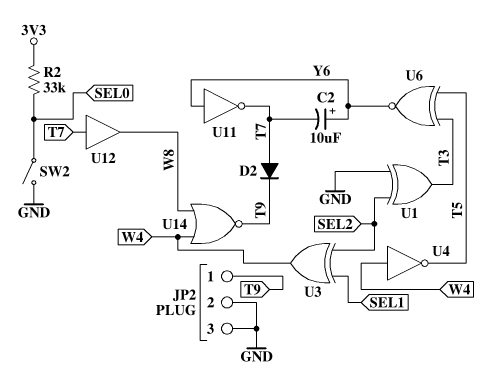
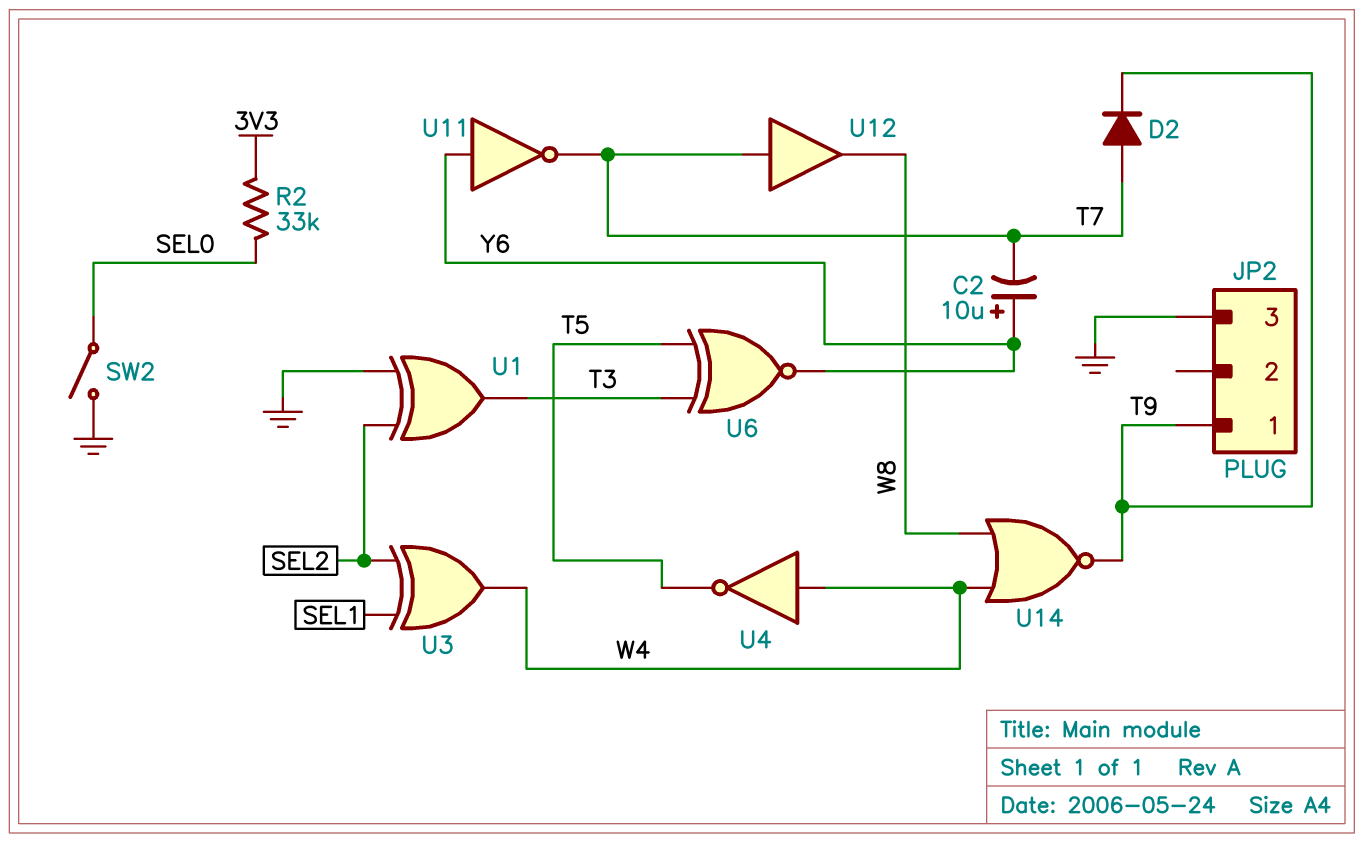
JP2 pin 2: GND -> none

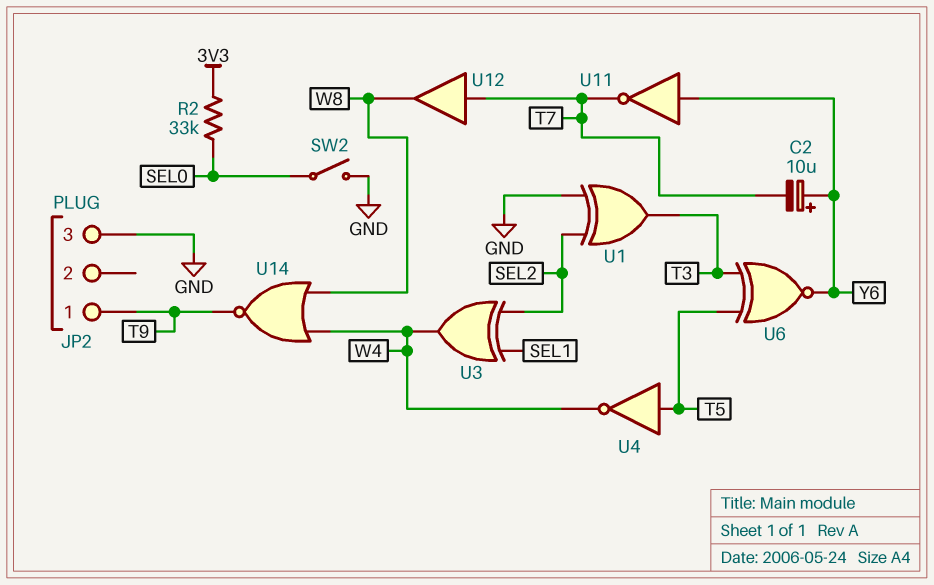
D2: diode (A T7, K T9) -> none
U4: NOT (in W4, out T5) -> NOT (in T5, out W4)

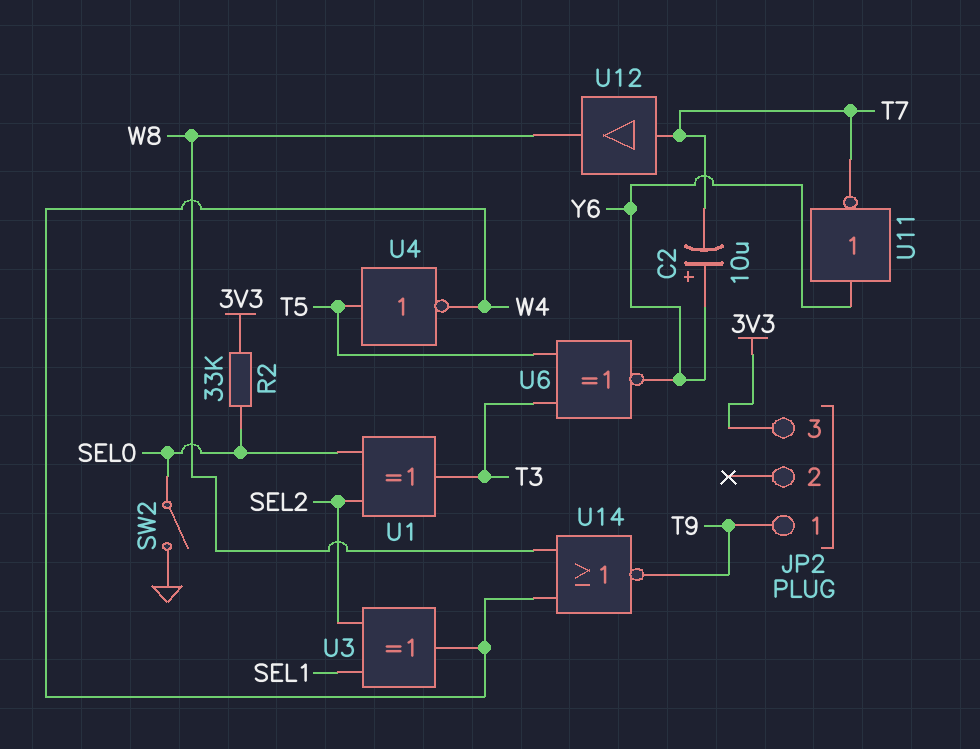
JP2 pin 3: GND -> 3V3
U1: XOR (in GND, in SEL2, out T3) -> XOR (in SEL0, in SEL2, out T3)

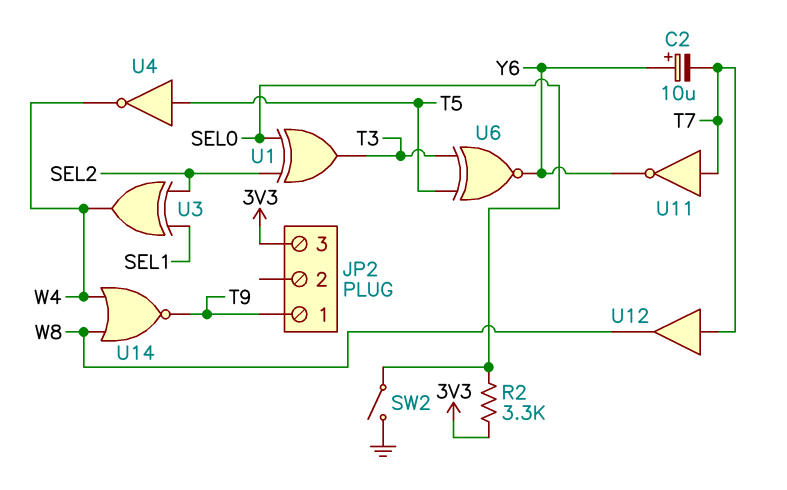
R2: 33k (3V3, SEL0) -> 3.3k (3V3, SEL0)
U11: NOT (in Y6, out T7) -> NOT (in T7, out Y6)

